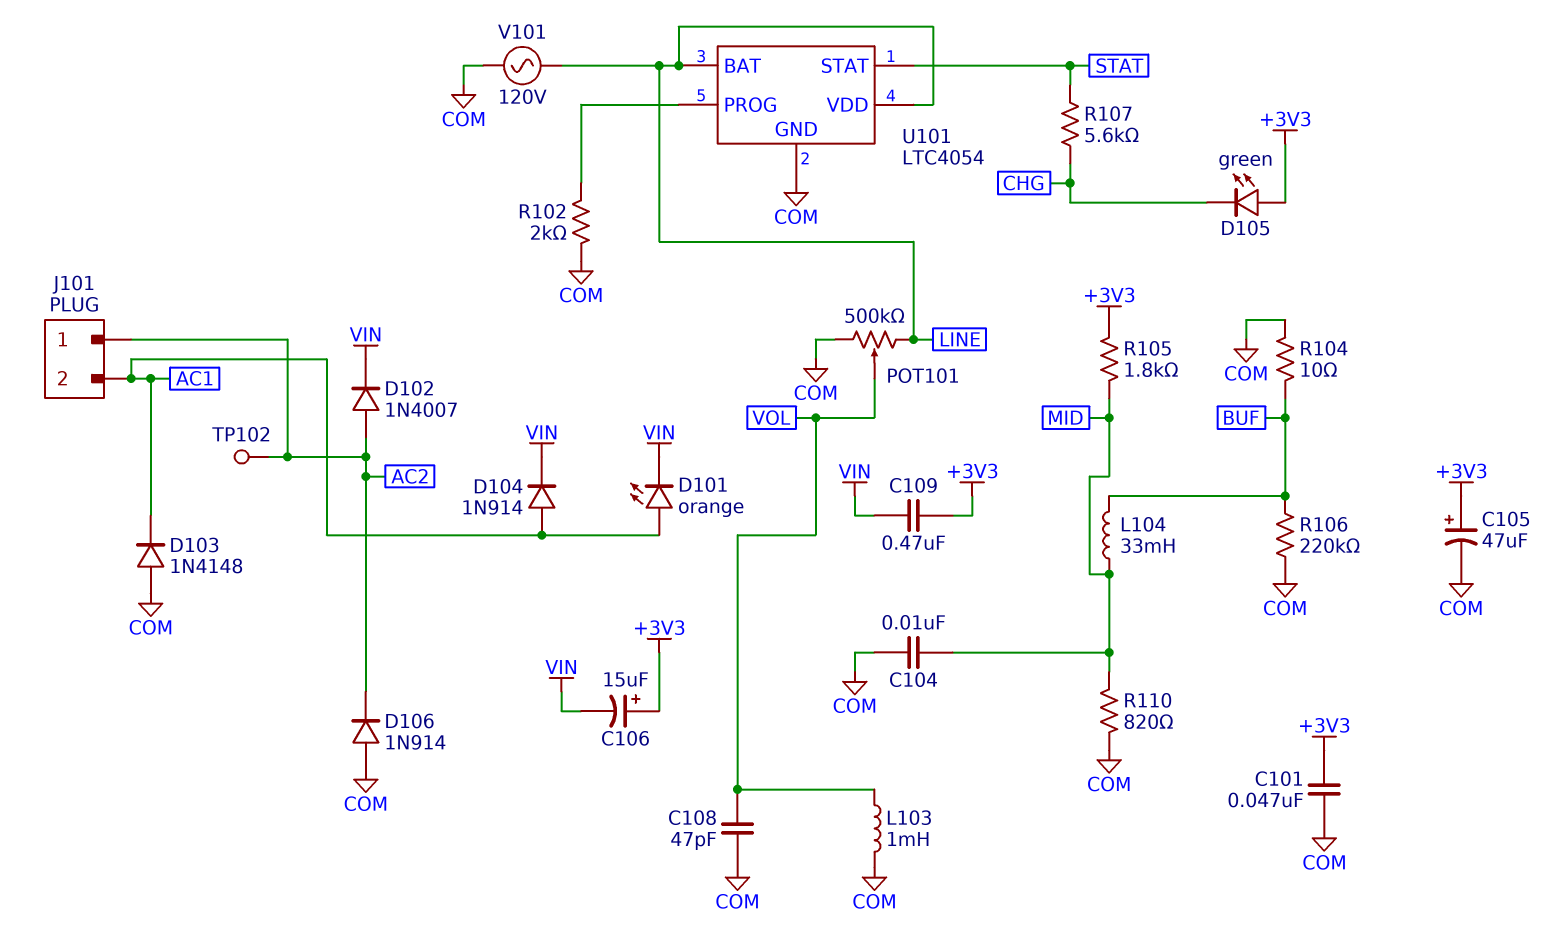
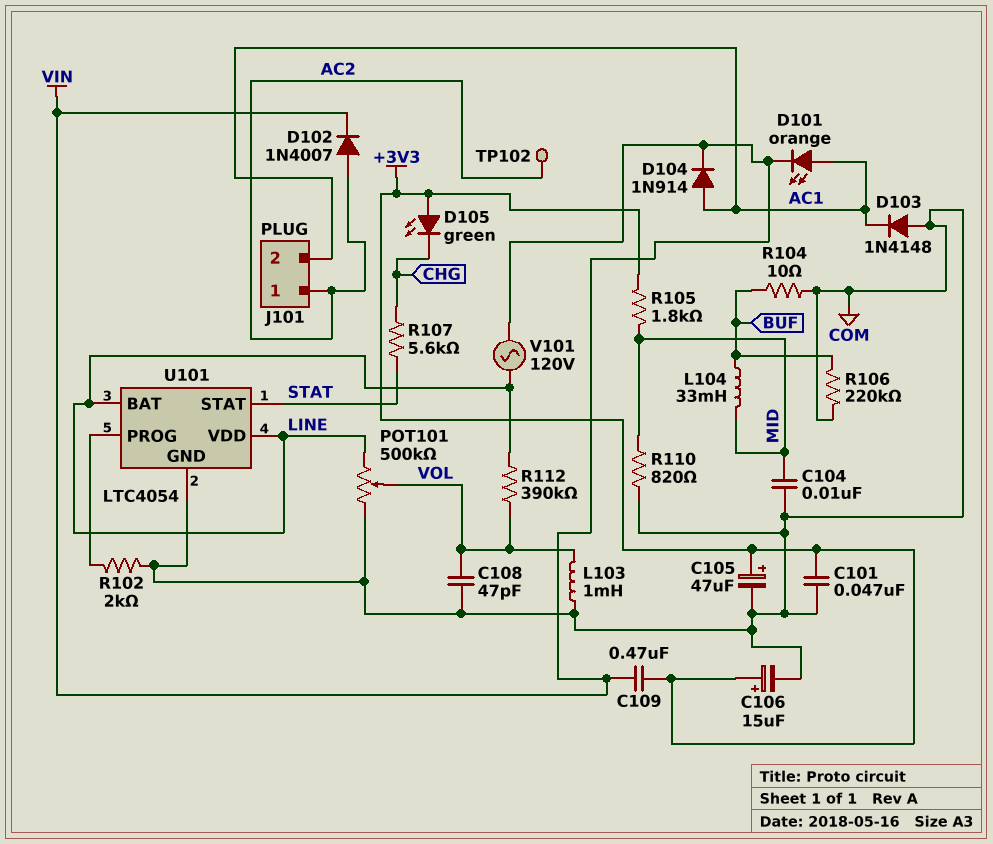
C106: 15uF (plus +3V3, minus VIN) -> 15uF (plus +3V3, minus COM)
D106: diode 1N914 (A COM, K AC2) -> none
R112: none -> 390k (LINE, VOL)
V101: AC 120V (COM, LINE) -> AC 120V (LINE, VIN)

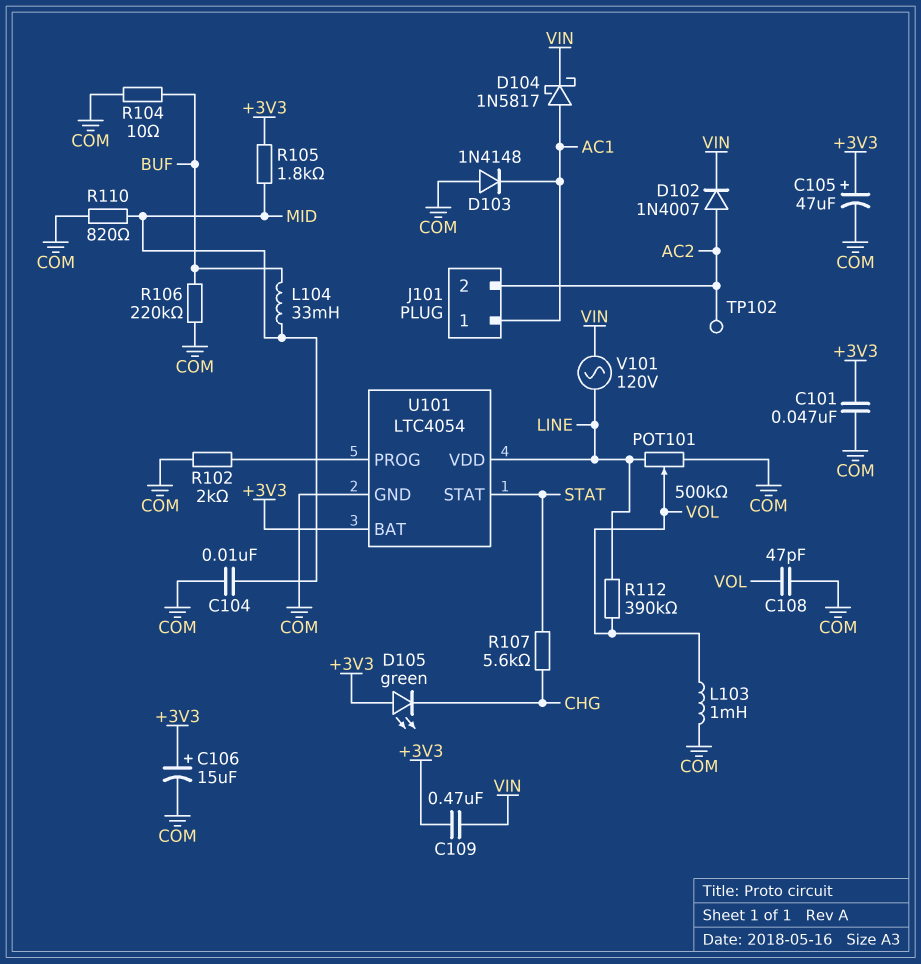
D101: LED orange (A AC1, K VIN) -> none
D104: diode 1N914 (A AC1, K VIN) -> schottky 1N5817 (A AC1, K VIN)
J101 pin 1: AC2 -> AC1
J101 pin 2: AC1 -> AC2
U101 pin BAT: LINE -> +3V3

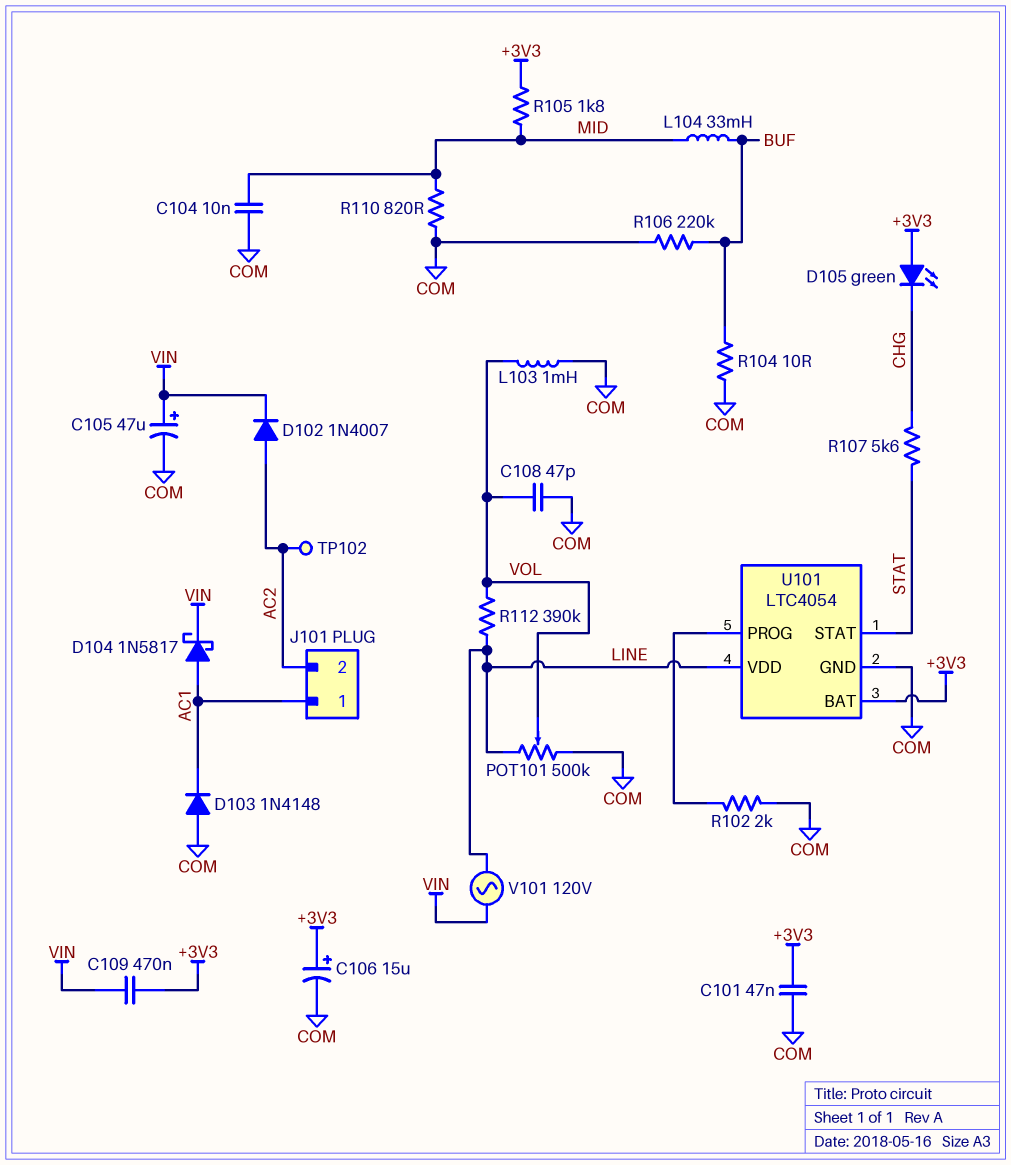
C105: 47uF (plus +3V3, minus COM) -> 47uF (plus VIN, minus COM)

